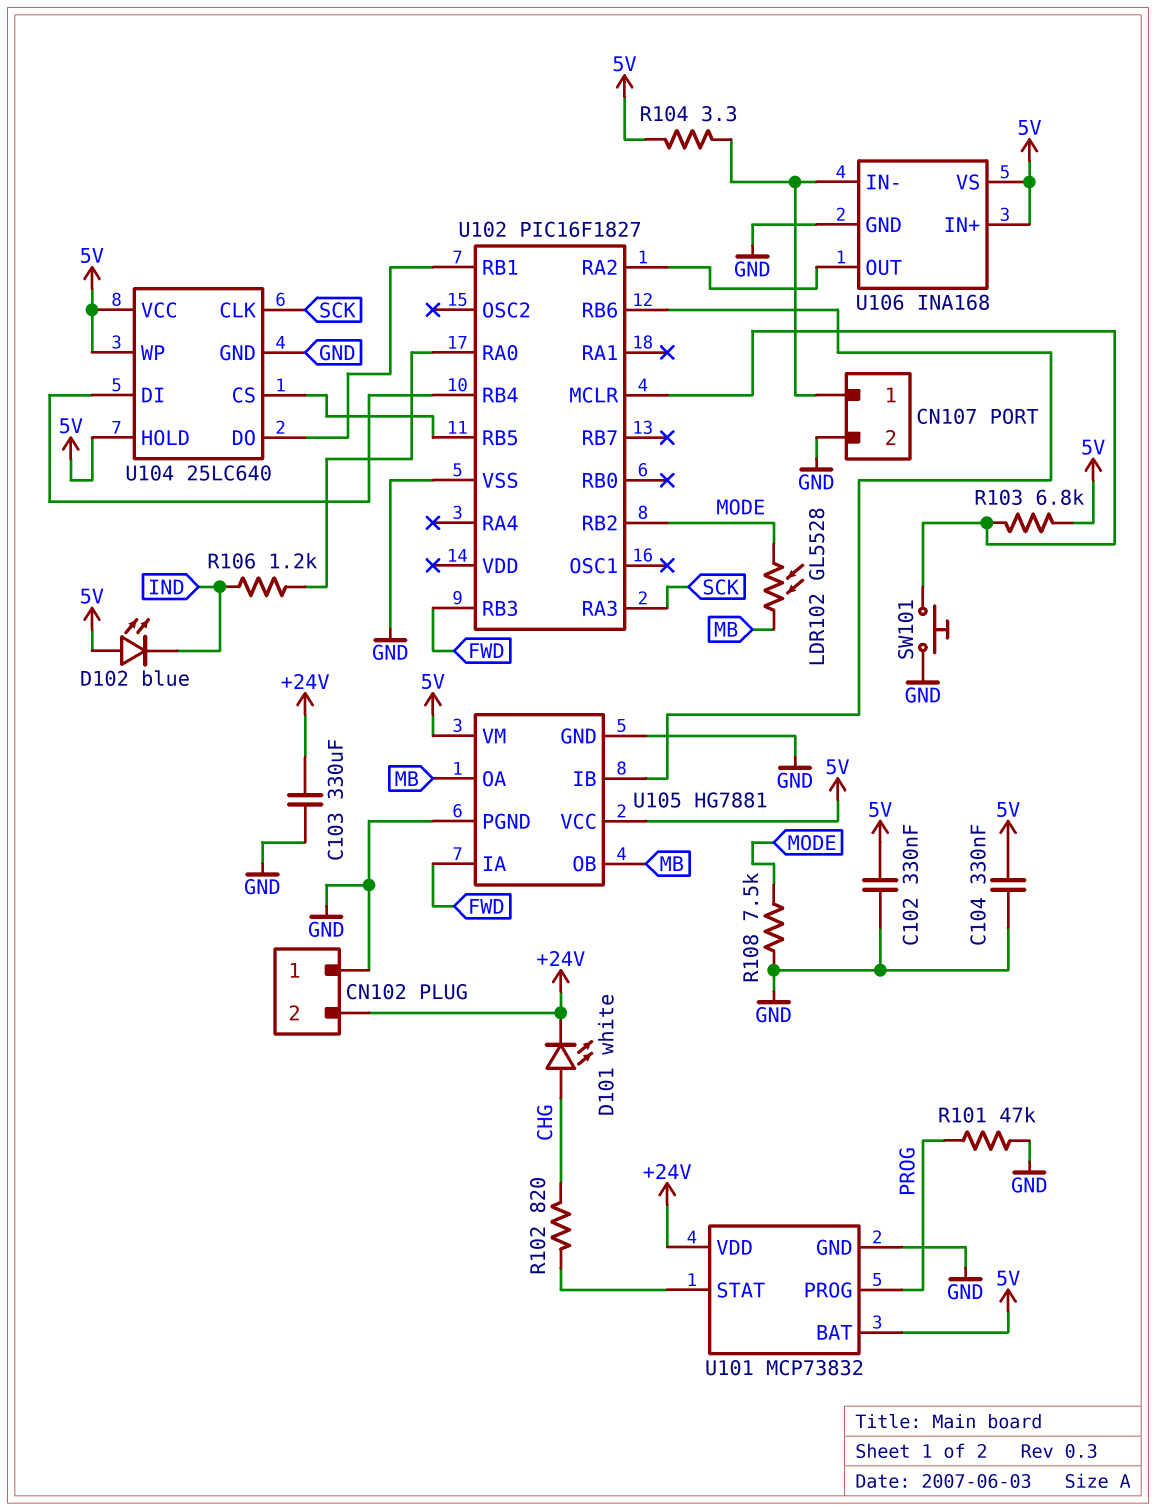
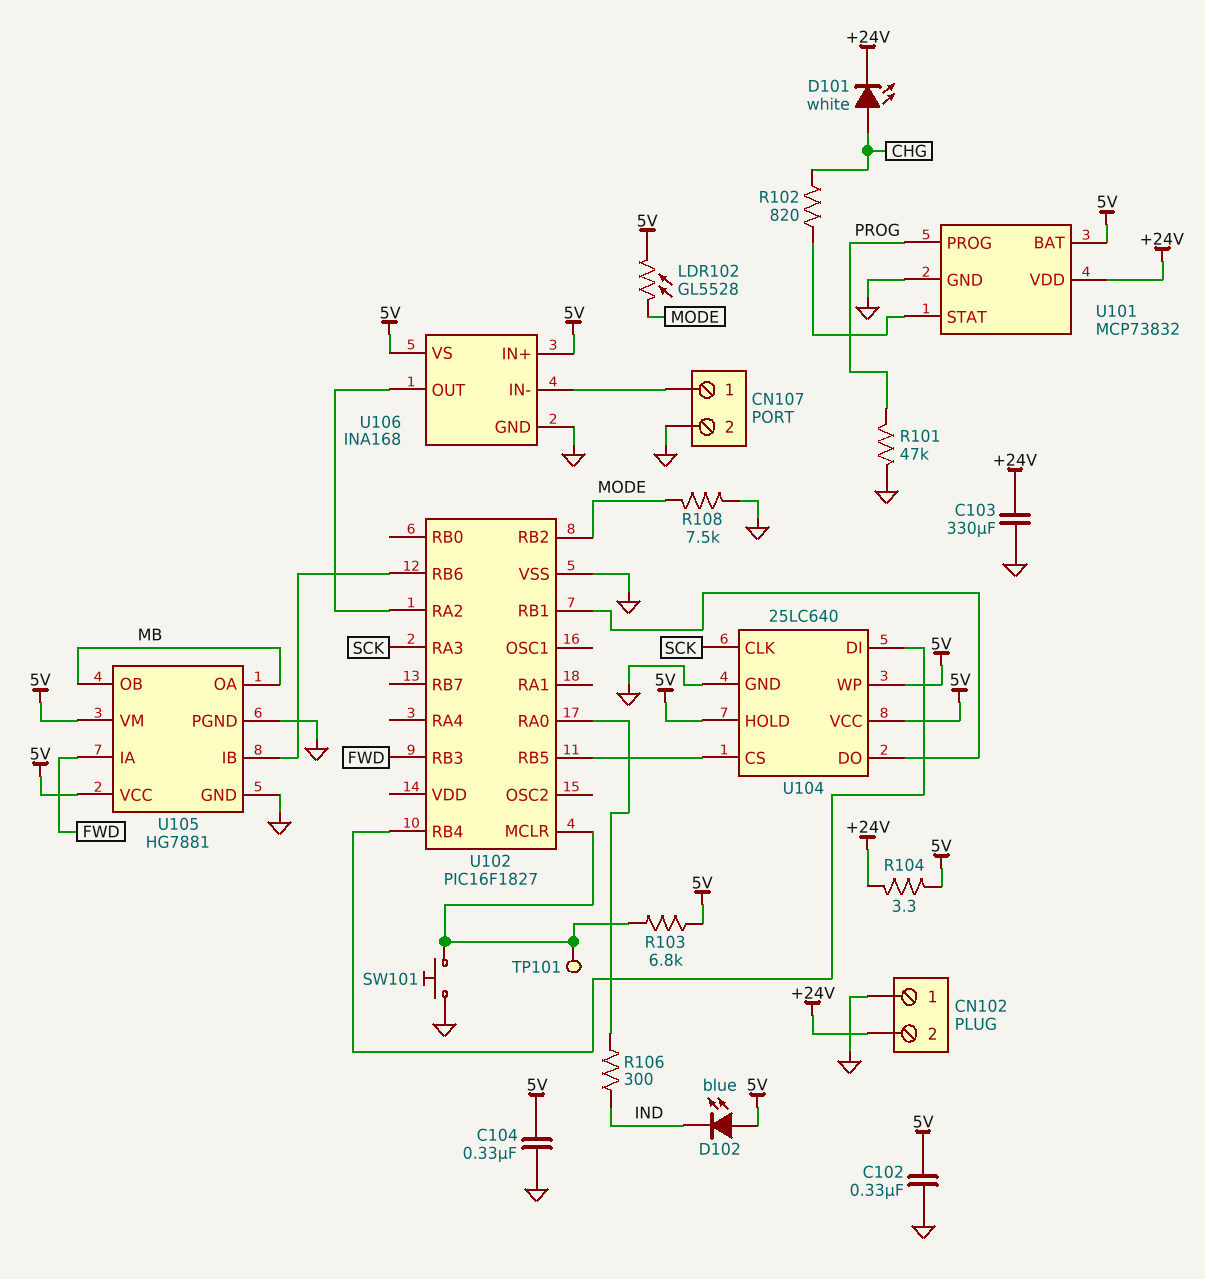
LDR102: GL5528 (MB, MODE) -> GL5528 (5V, MODE)
R104: 3.3 (5V, CN107/1) -> 3.3 (+24V, 5V)
R106: 1.2k (IND, U102/RA0) -> 300 (IND, U102/RA0)
TP101: none -> test point (U102/MCLR)

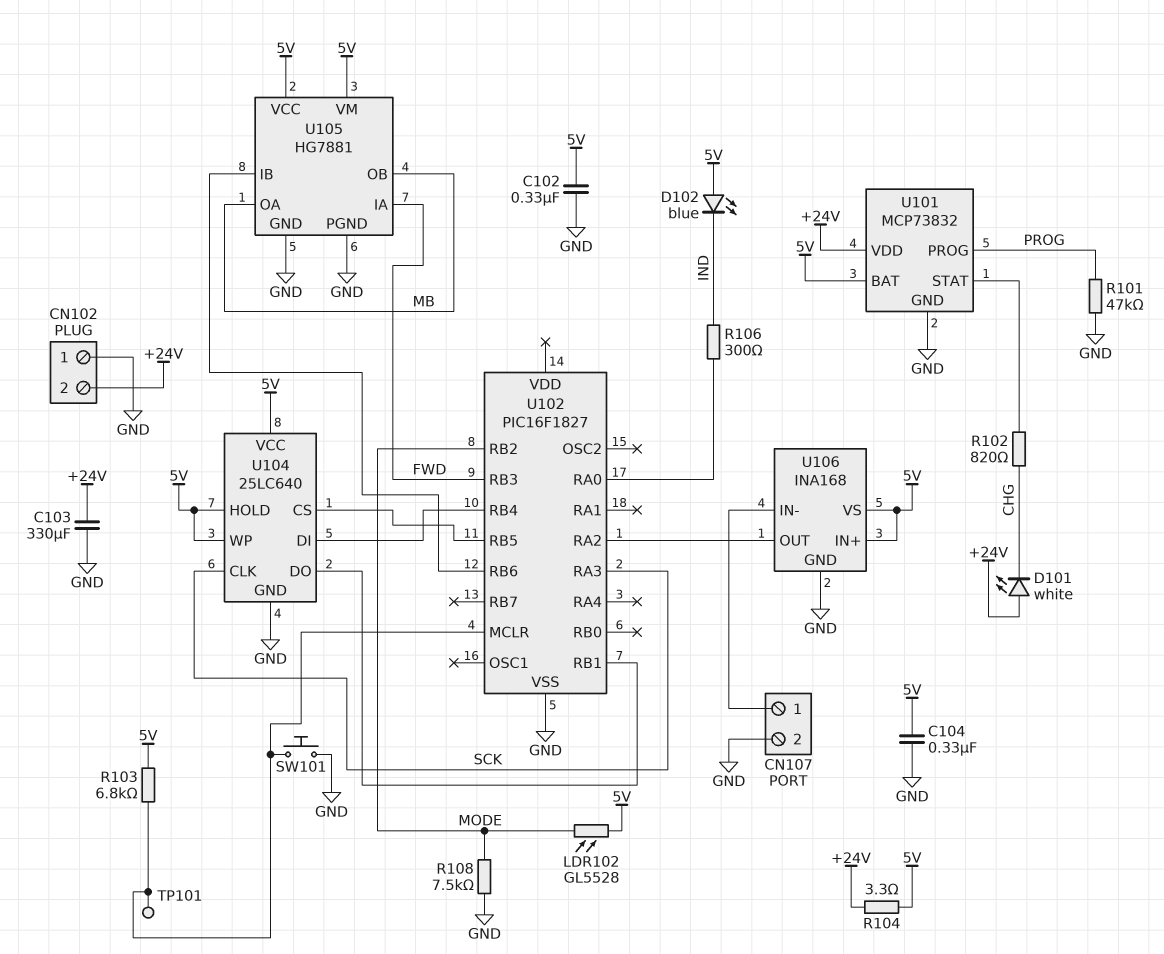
D101: LED white (A CHG, K +24V) -> LED white (A +24V, K CHG)

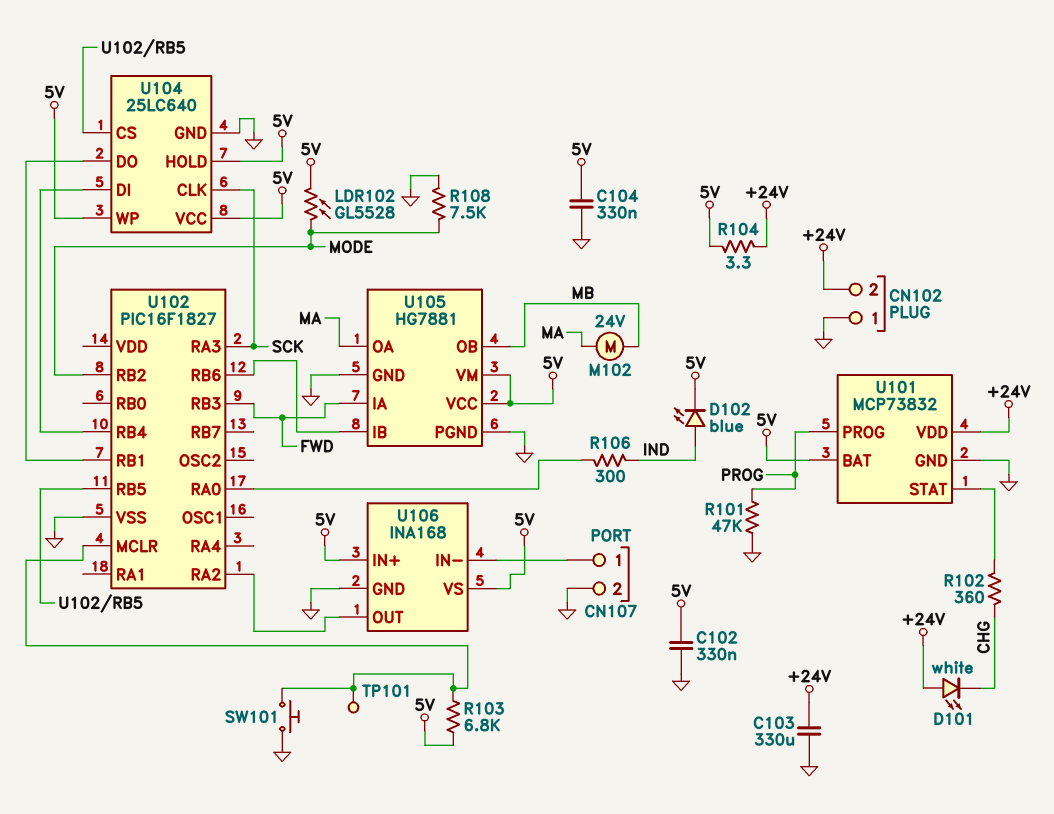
D102: LED blue (A 5V, K IND) -> LED blue (A IND, K 5V)
M102: none -> motor 24V (MA, MB)
R102: 820 (CHG, U101/STAT) -> 360 (CHG, U101/STAT)
U105 pin OA: MB -> MA

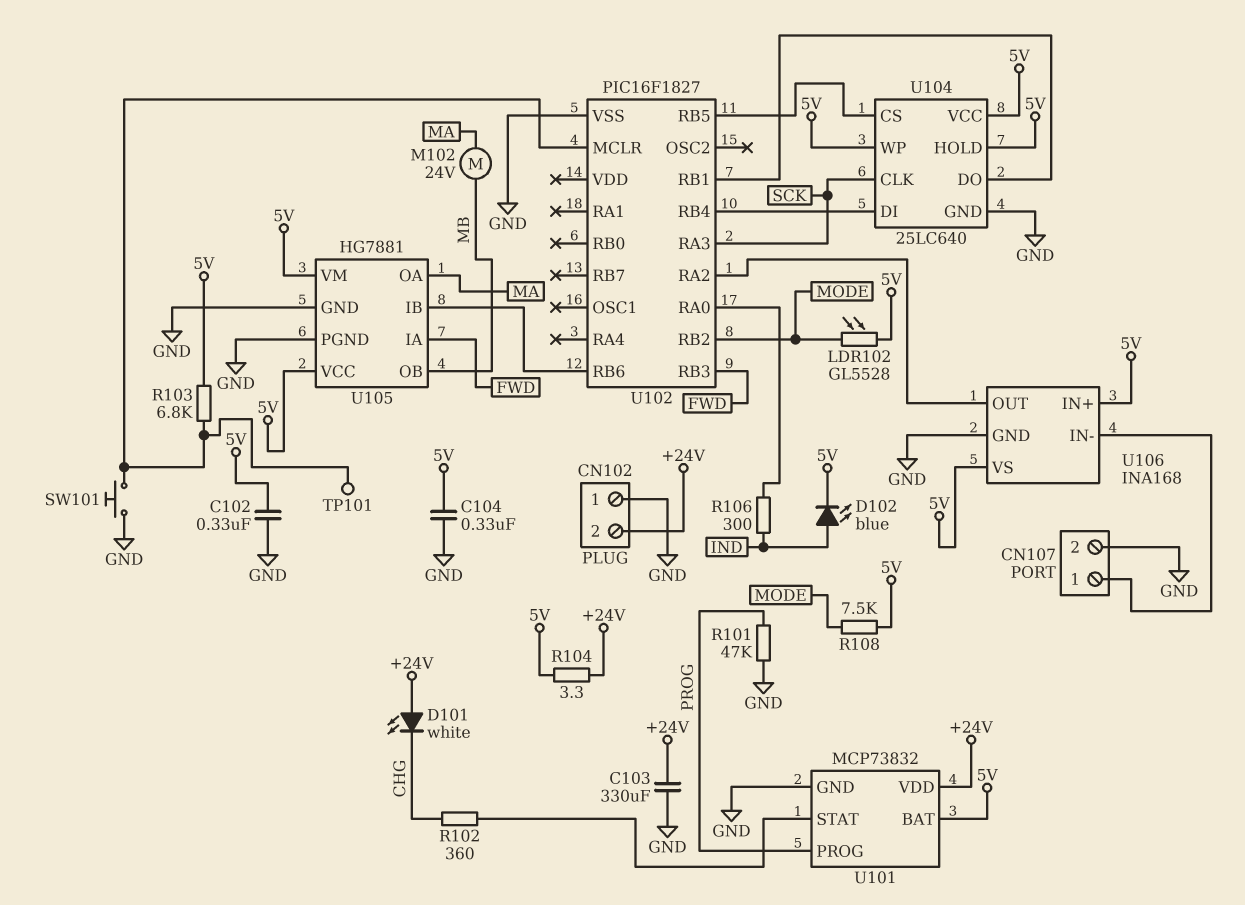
R108: 7.5k (GND, MODE) -> 7.5k (5V, MODE)

